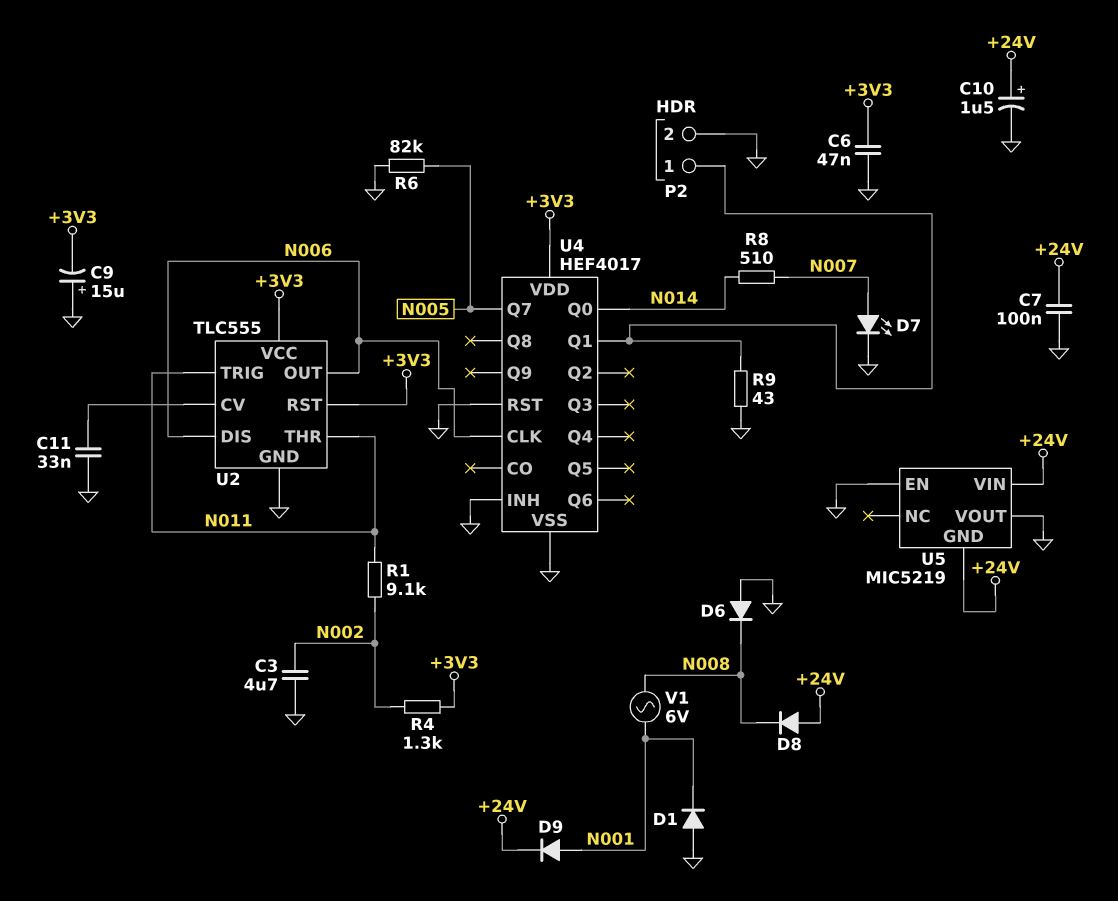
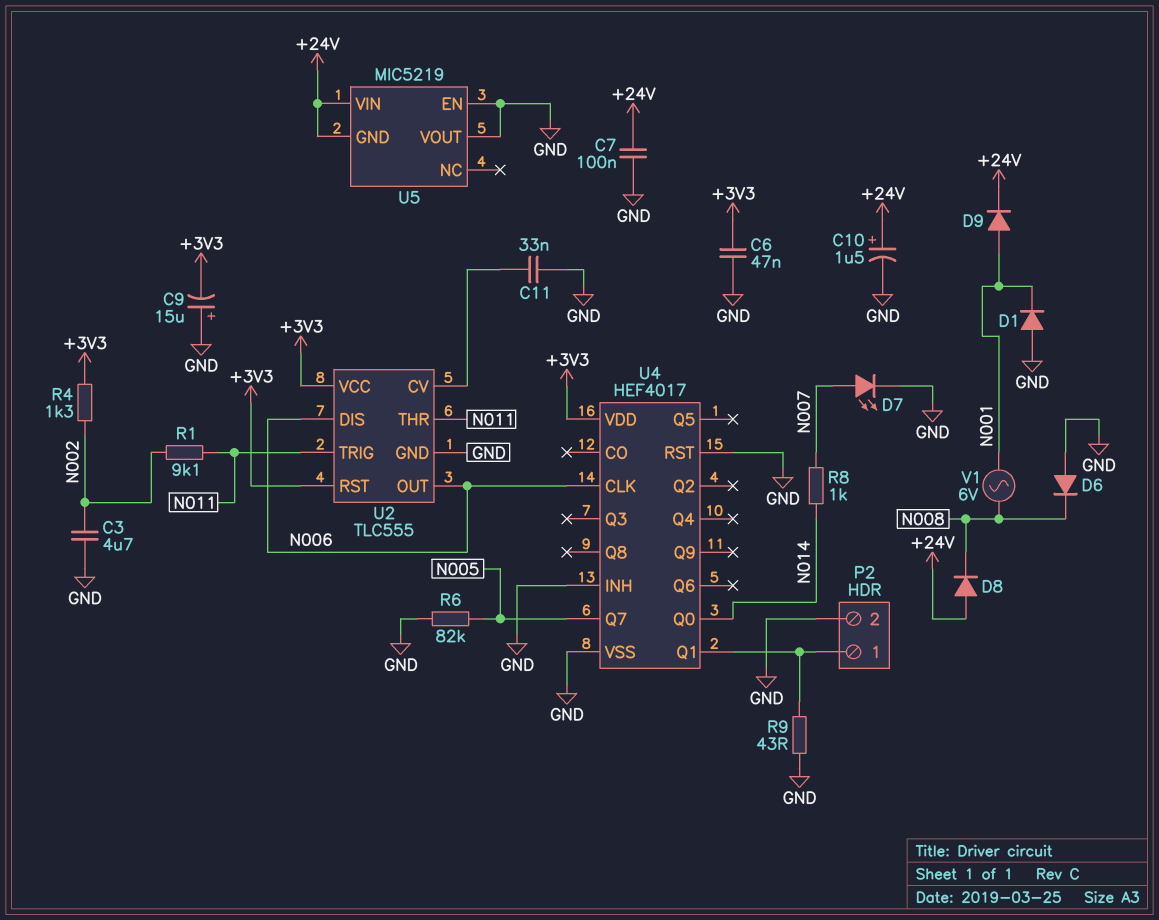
R8: 510 (N007, N014) -> 1k (N007, N014)

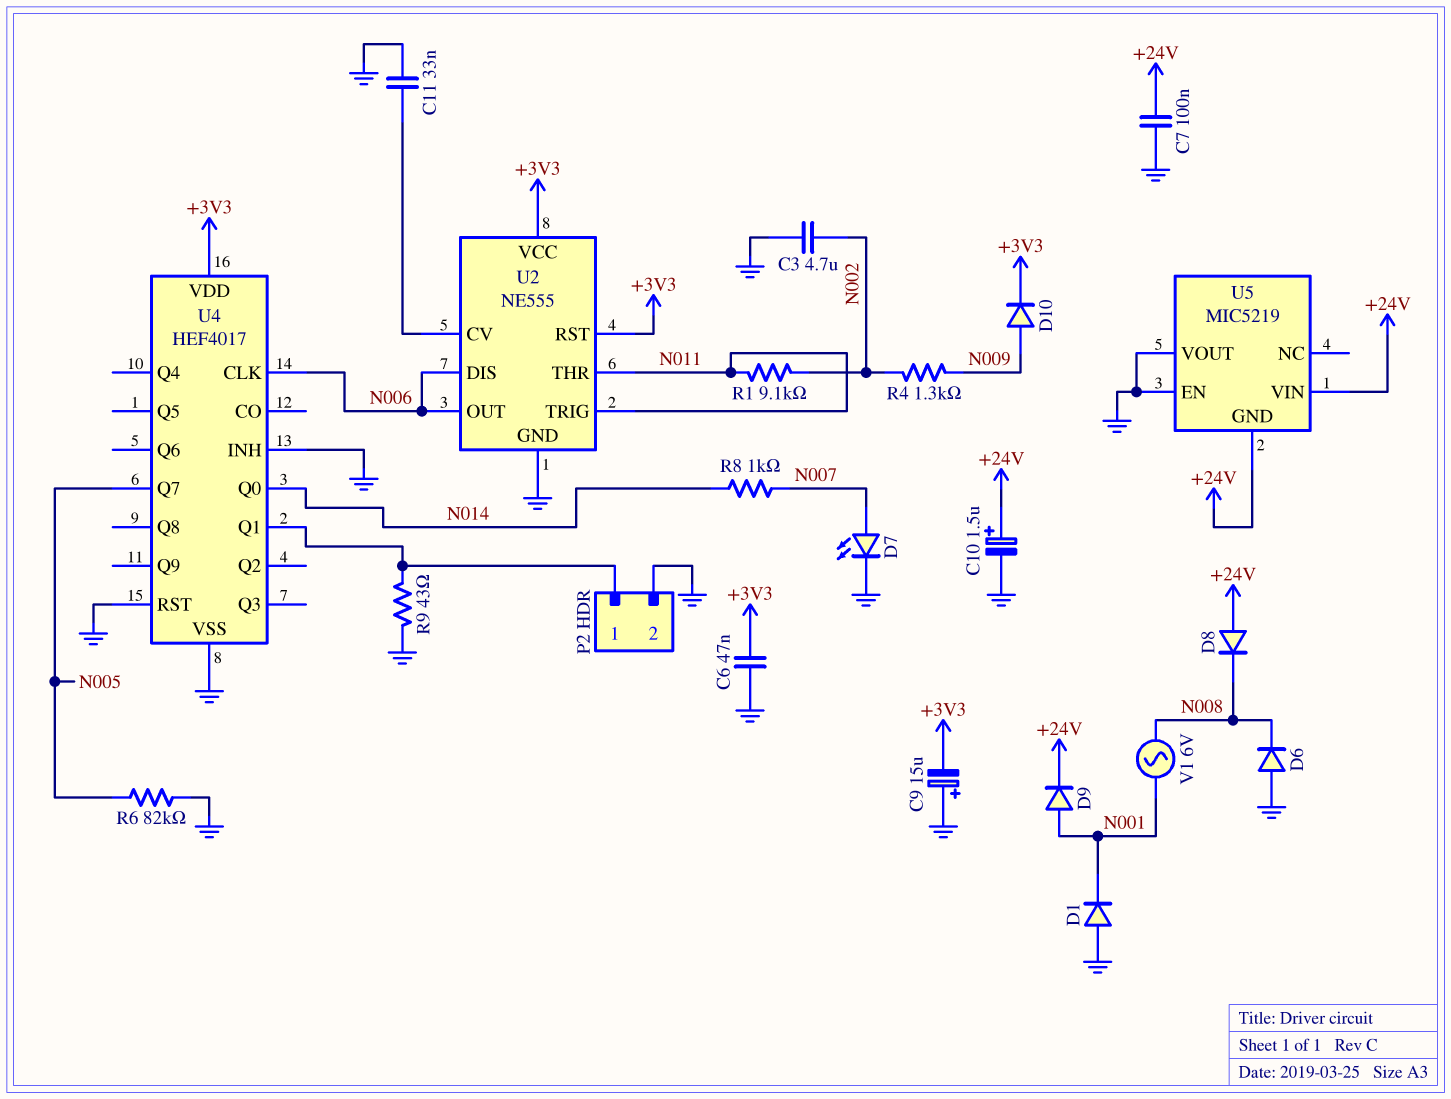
D10: none -> diode (A N009, K +3V3)
R4: 1.3k (+3V3, N002) -> 1.3k (N002, N009)
U2: TLC555 -> NE555

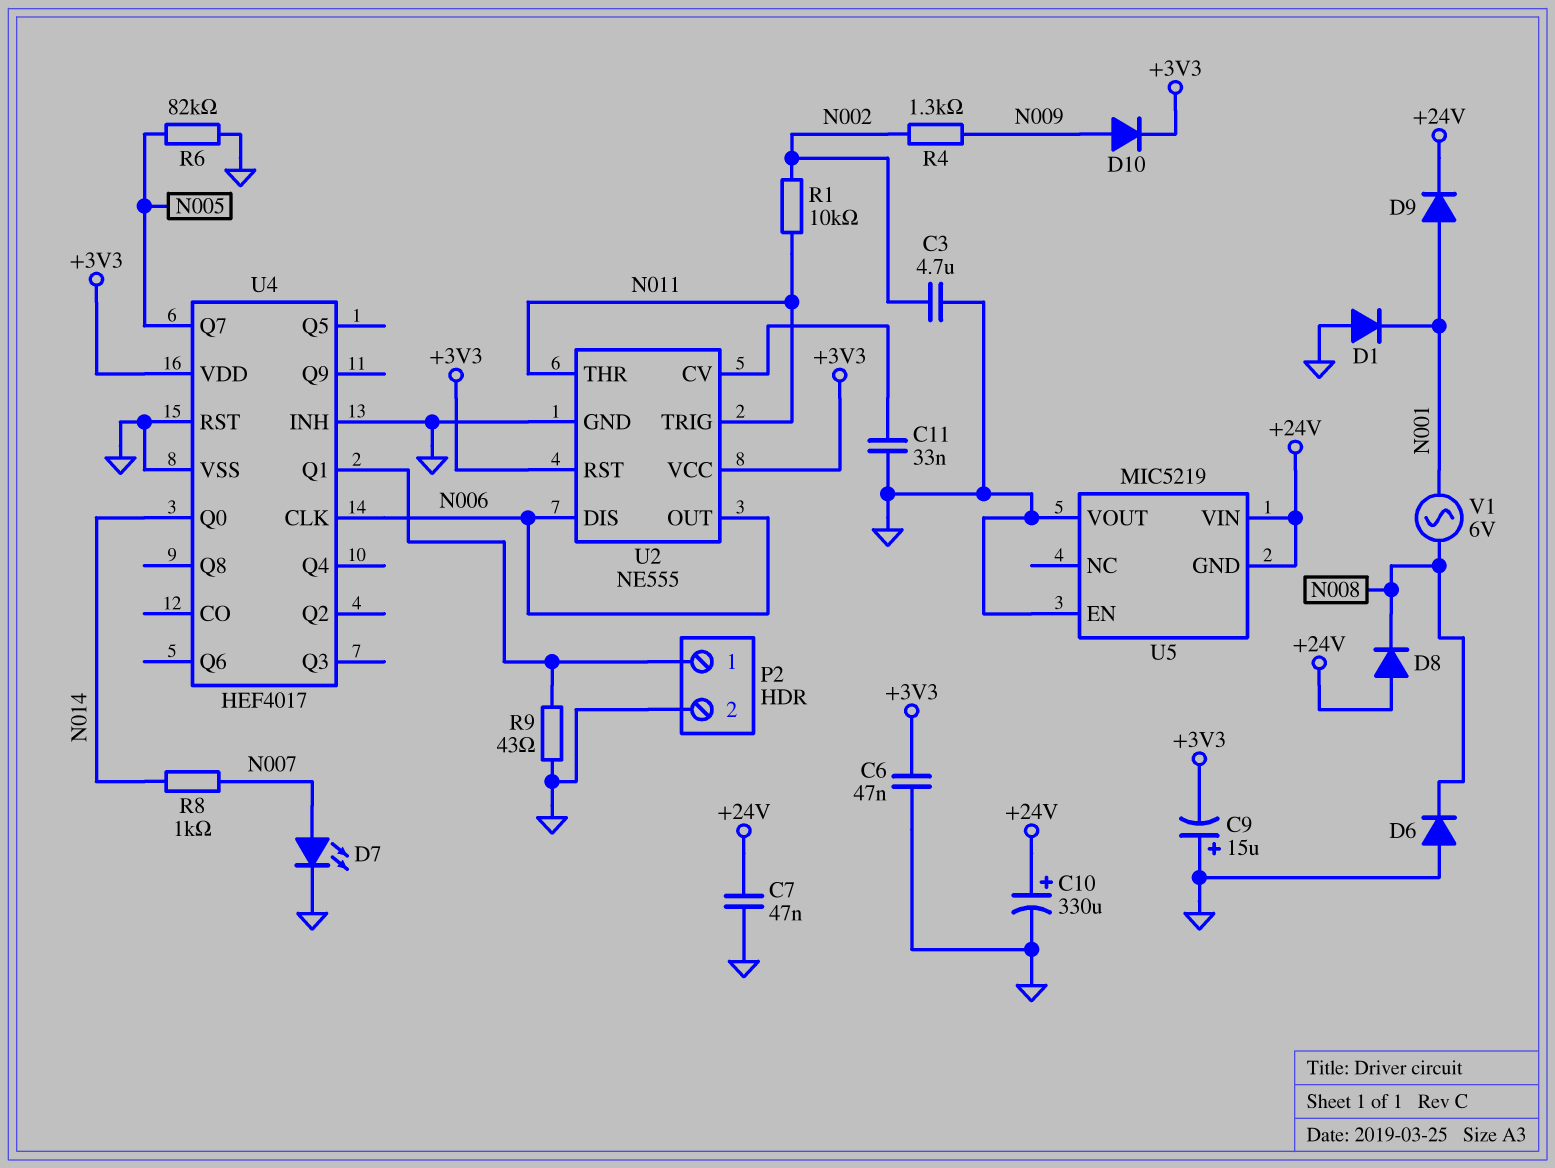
C7: 100nF (+24V, GND) -> 47nF (+24V, GND)
C10: 1.5uF (plus +24V, minus GND) -> 330uF (plus +24V, minus GND)
R1: 9.1k (N002, N011) -> 10k (N002, N011)

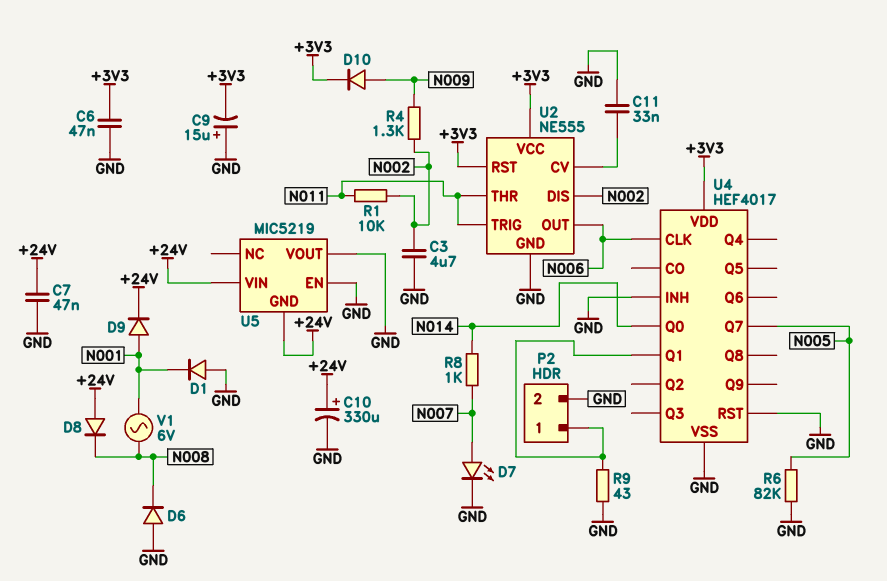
U2 pin DIS: N006 -> N002

